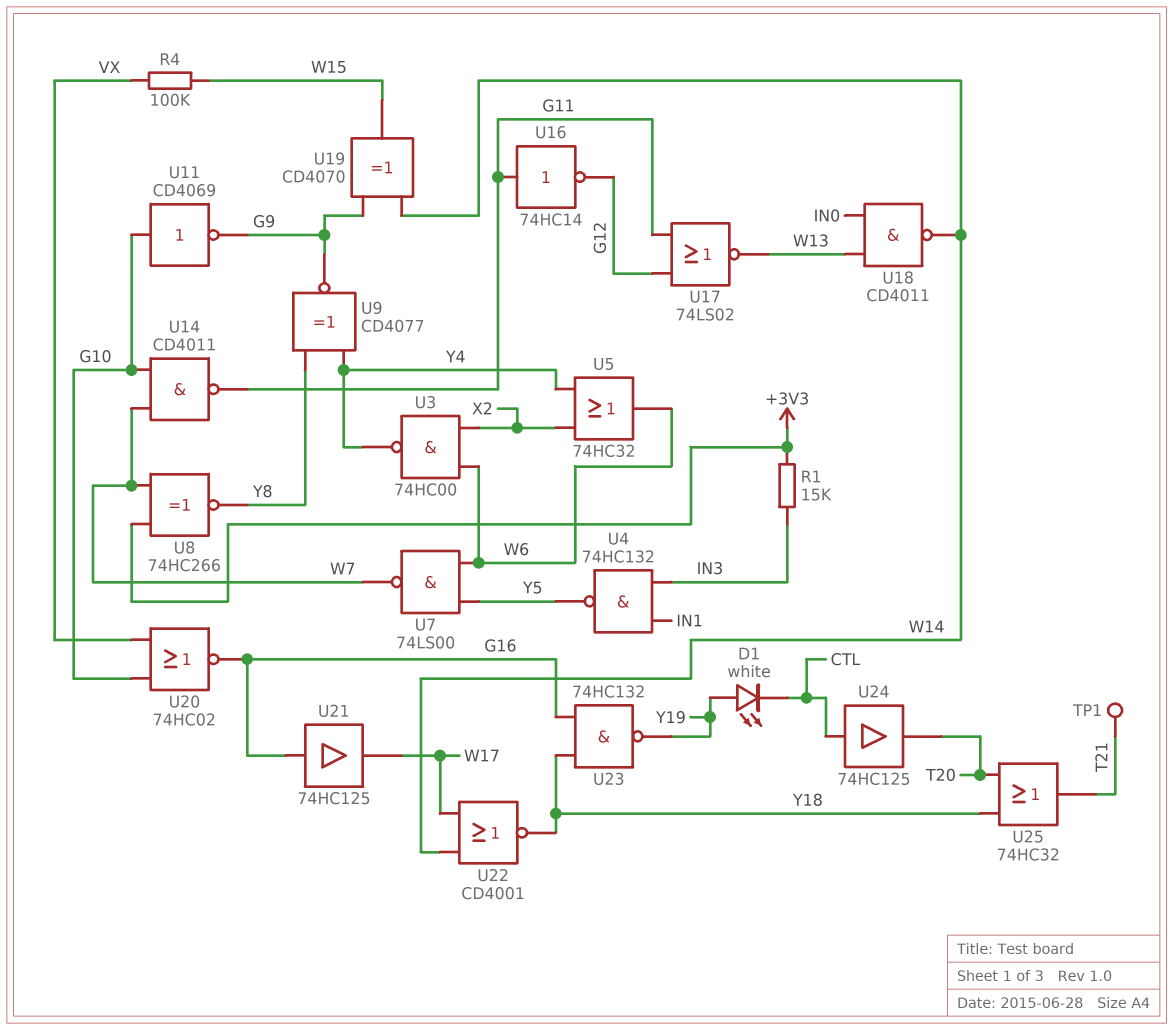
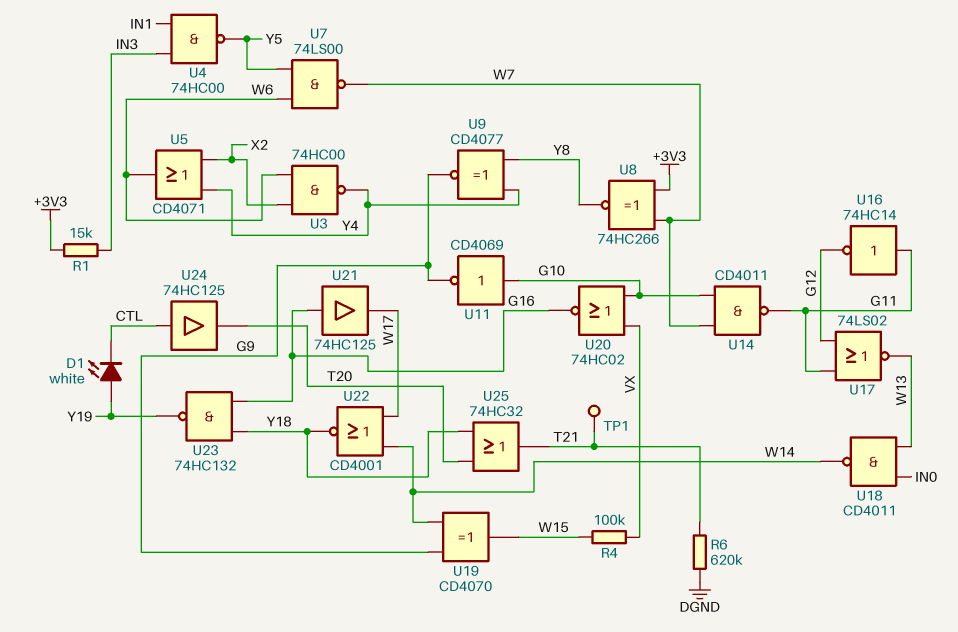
R6: none -> 620k (DGND, T21)
U4: NAND 74HC132 (in IN1, in IN3, out Y5) -> NAND 74HC00 (in IN1, in IN3, out Y5)
U5: OR 74HC32 (in X2, in Y4, out W6) -> OR CD4071 (in X2, in Y4, out W6)

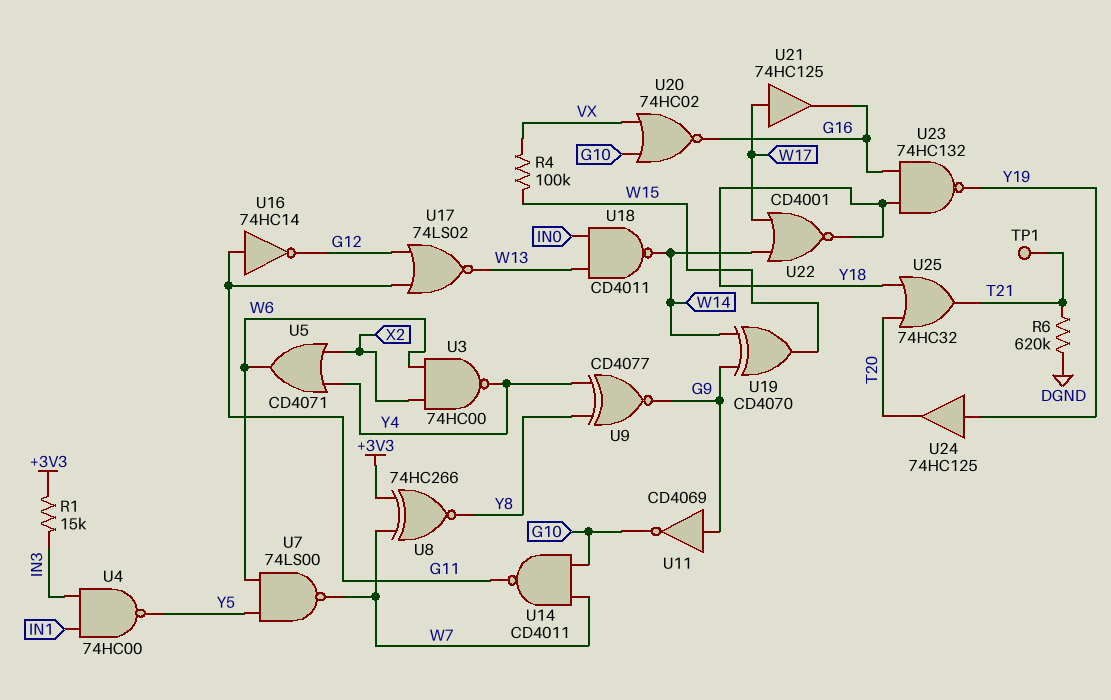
D1: LED white (A Y19, K CTL) -> none
U11: NOT CD4069 (in G10, out G9) -> NOT CD4069 (in G9, out G10)
U21: buffer 74HC125 (in G16, out W17) -> buffer 74HC125 (in W17, out G16)
U24: buffer 74HC125 (in CTL, out T20) -> buffer 74HC125 (in Y19, out T20)

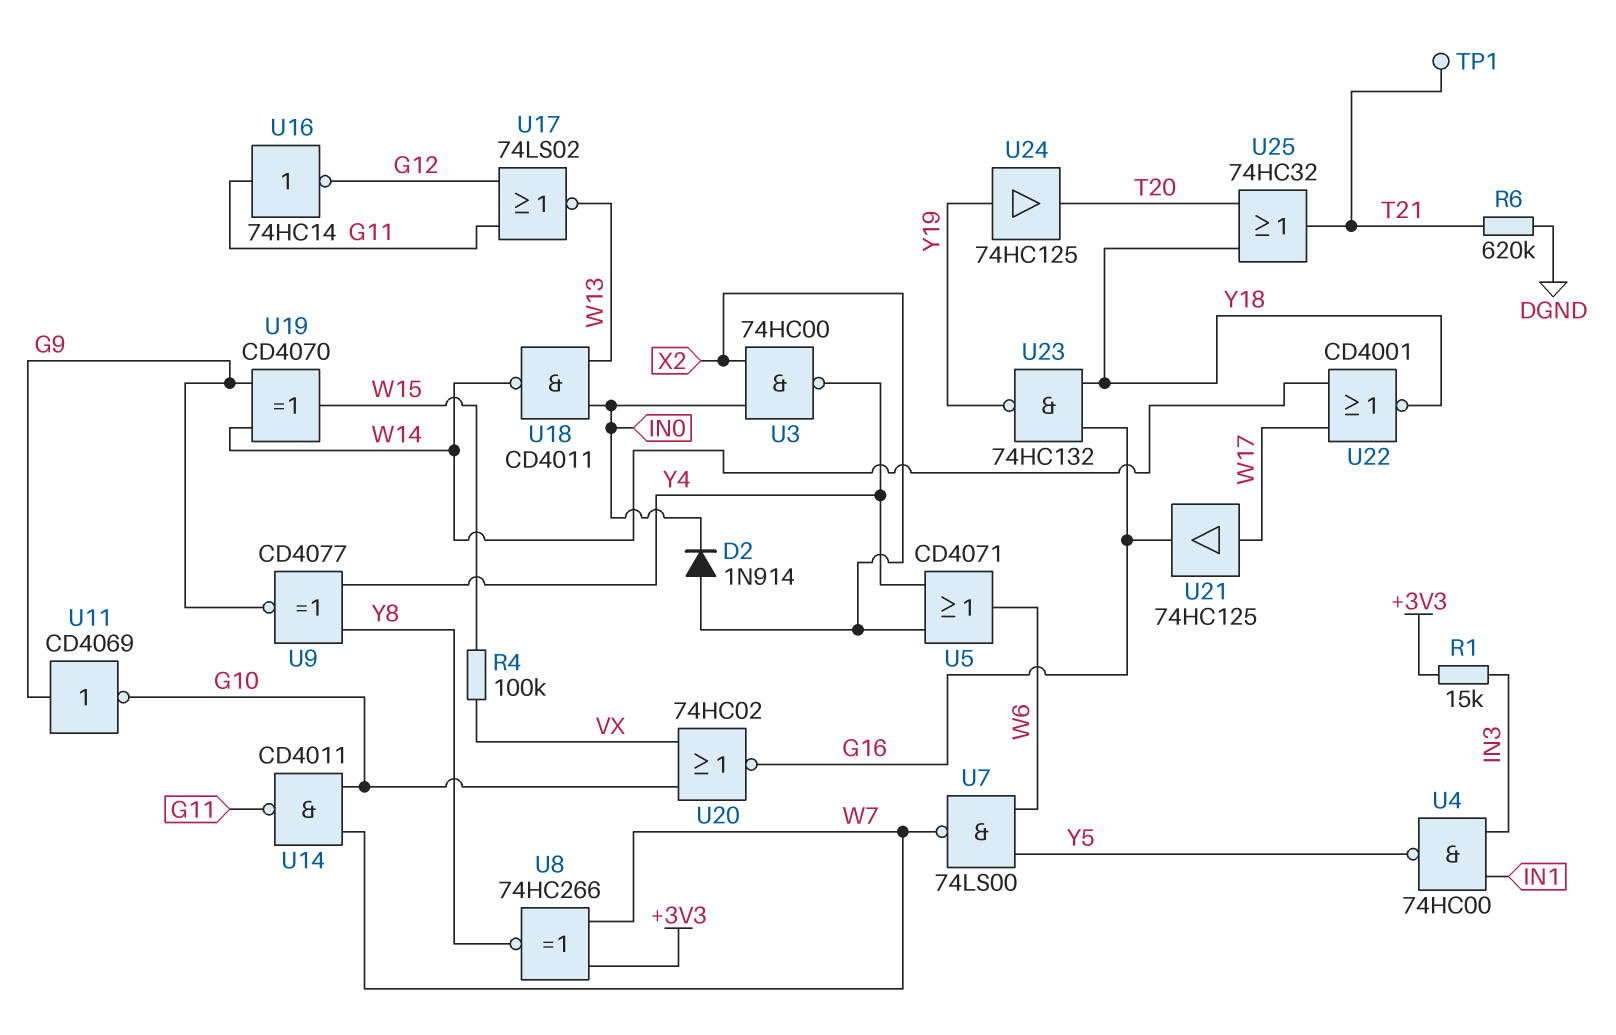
D2: none -> diode 1N914 (A X2, K IN0)
U3: NAND 74HC00 (in W6, in X2, out Y4) -> NAND 74HC00 (in IN0, in X2, out Y4)

